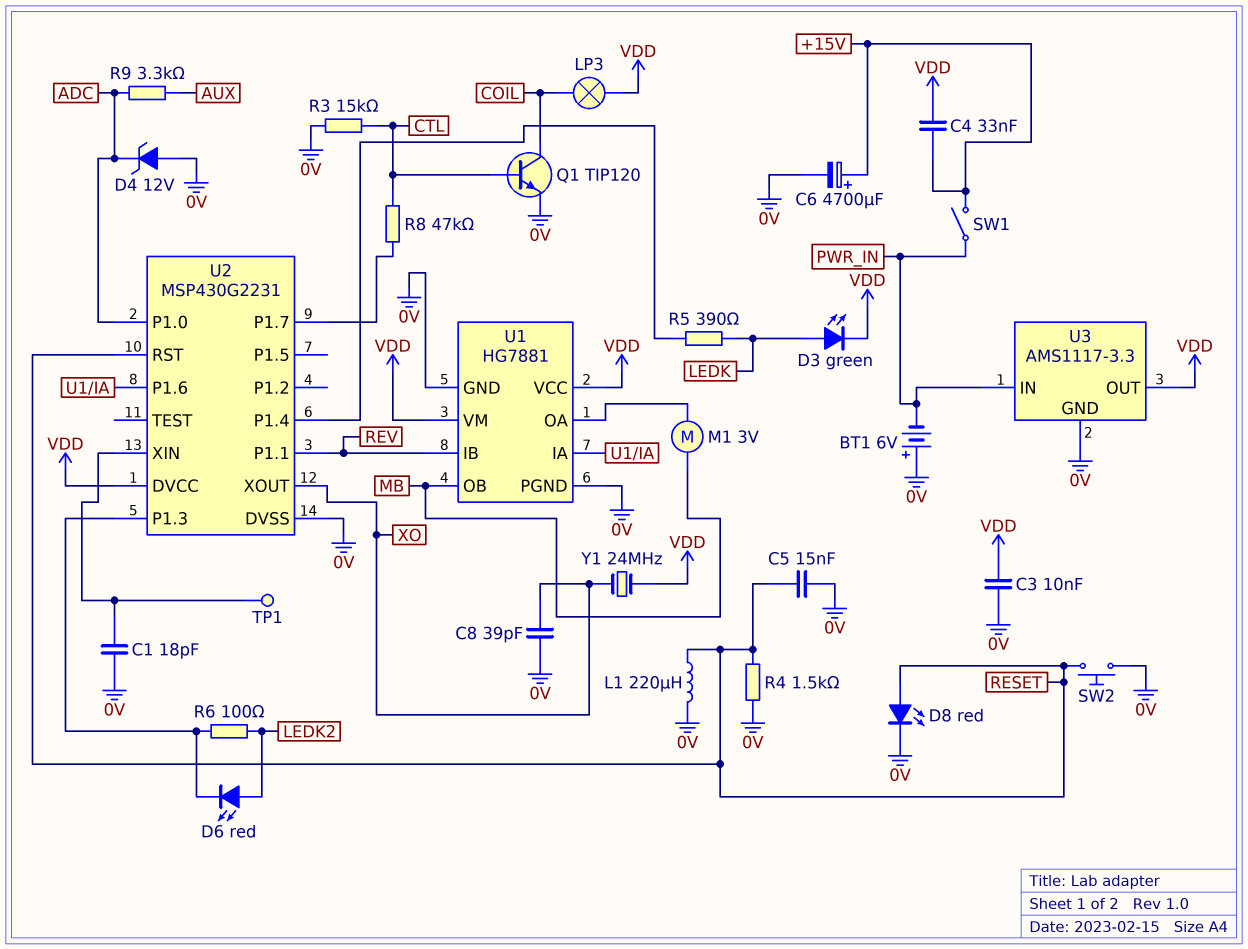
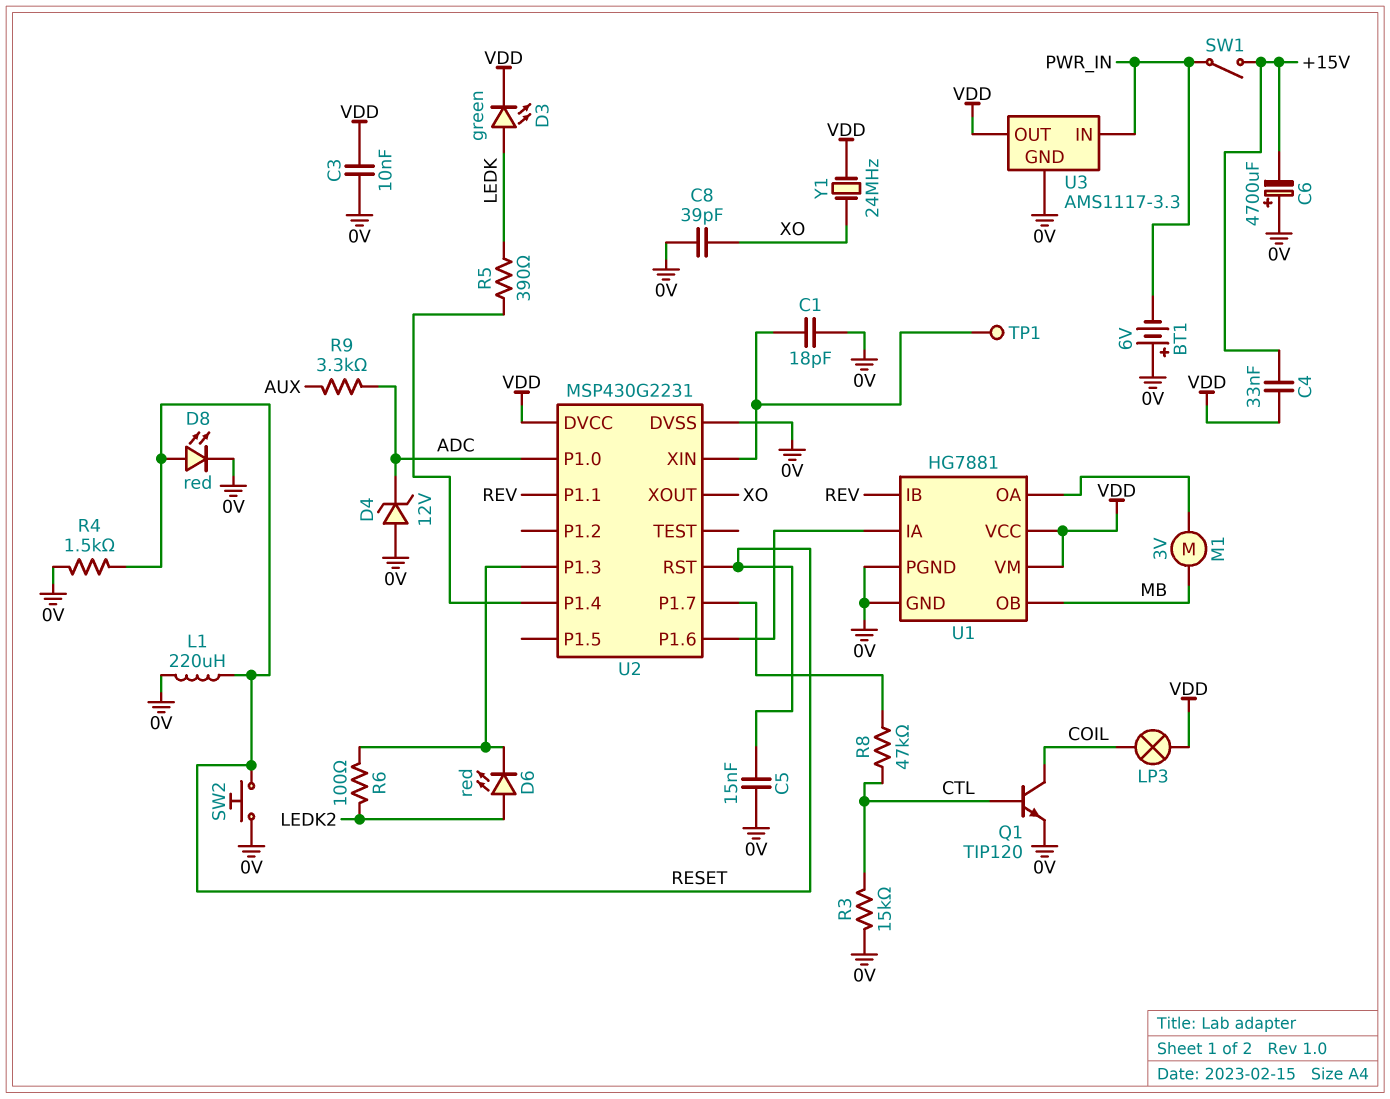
C6: 4700uF (plus +15V, minus 0V) -> 4700uF (plus 0V, minus +15V)

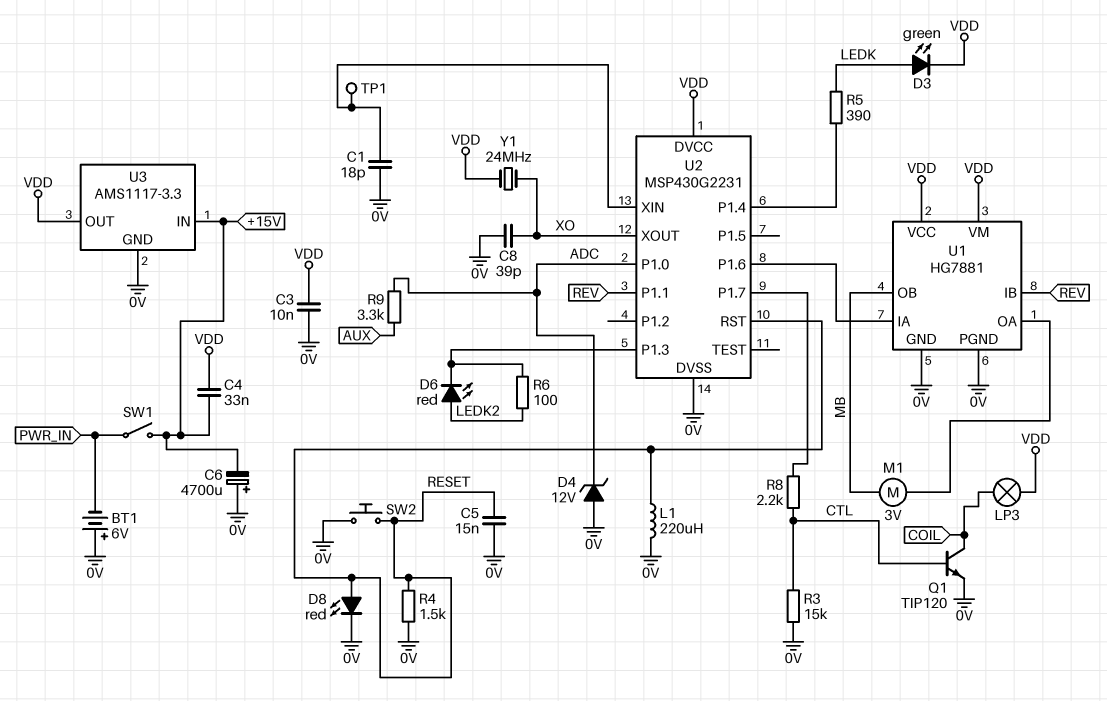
R8: 47k (CTL, U2/P1.7) -> 2.2k (CTL, U2/P1.7)
U3 pin IN: PWR_IN -> +15V

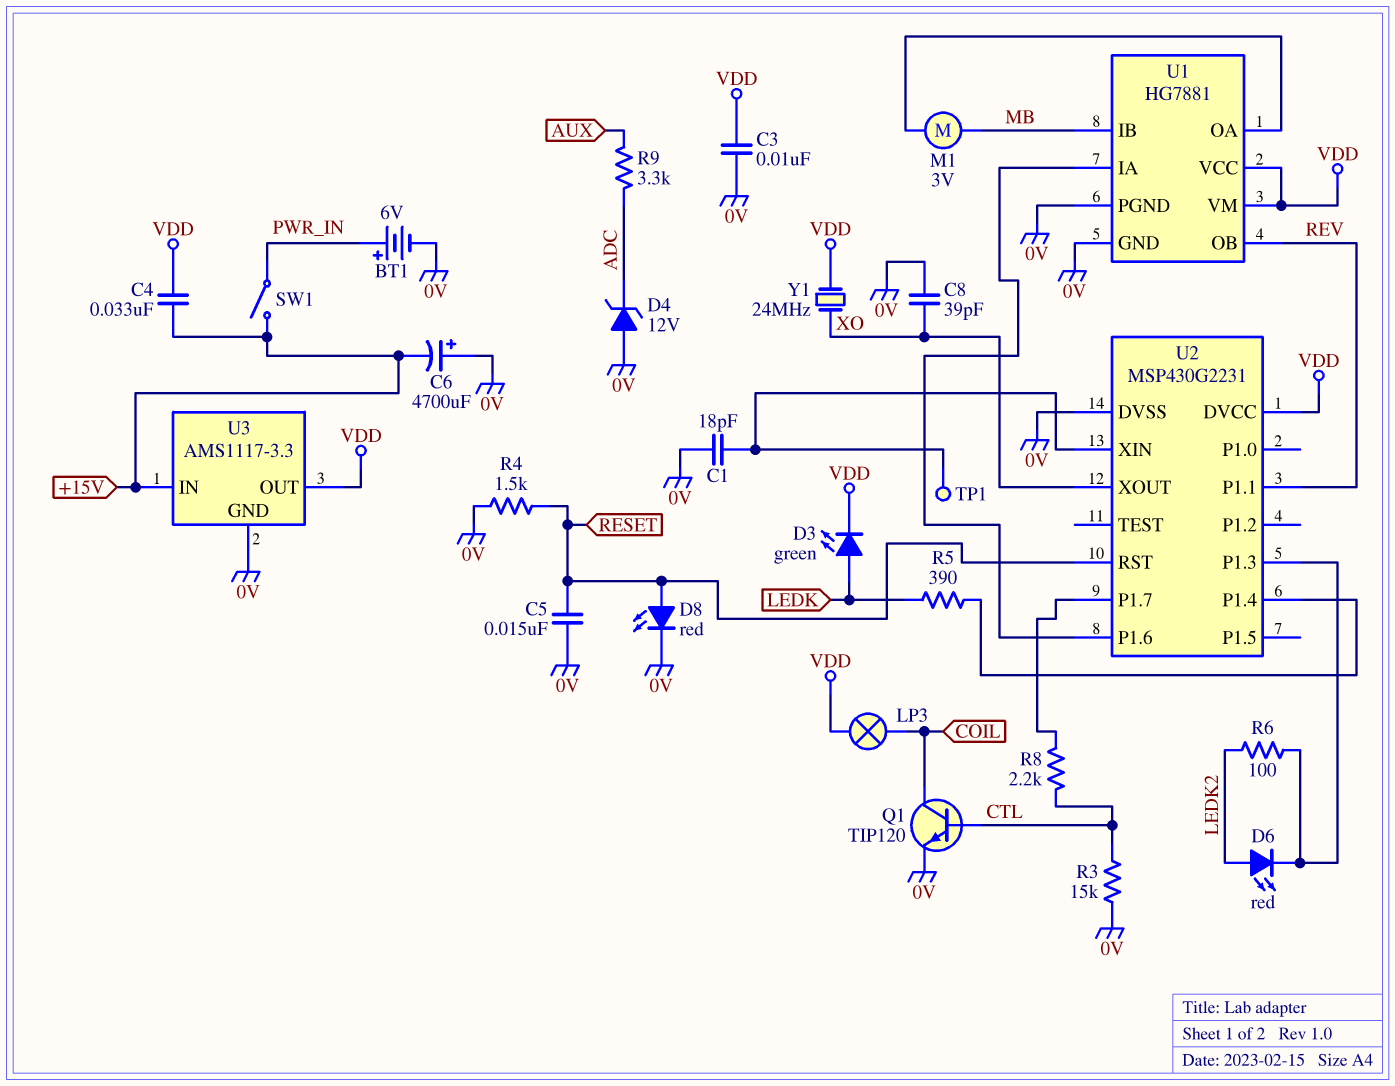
BT1: 6V (plus 0V, minus PWR_IN) -> 6V (plus PWR_IN, minus 0V)
L1: 220uH (0V, RESET) -> none
SW2: button (0V, RESET) -> none
U1 pin IB: REV -> MB
U1 pin OB: MB -> REV
U2 pin P1.0: ADC -> none

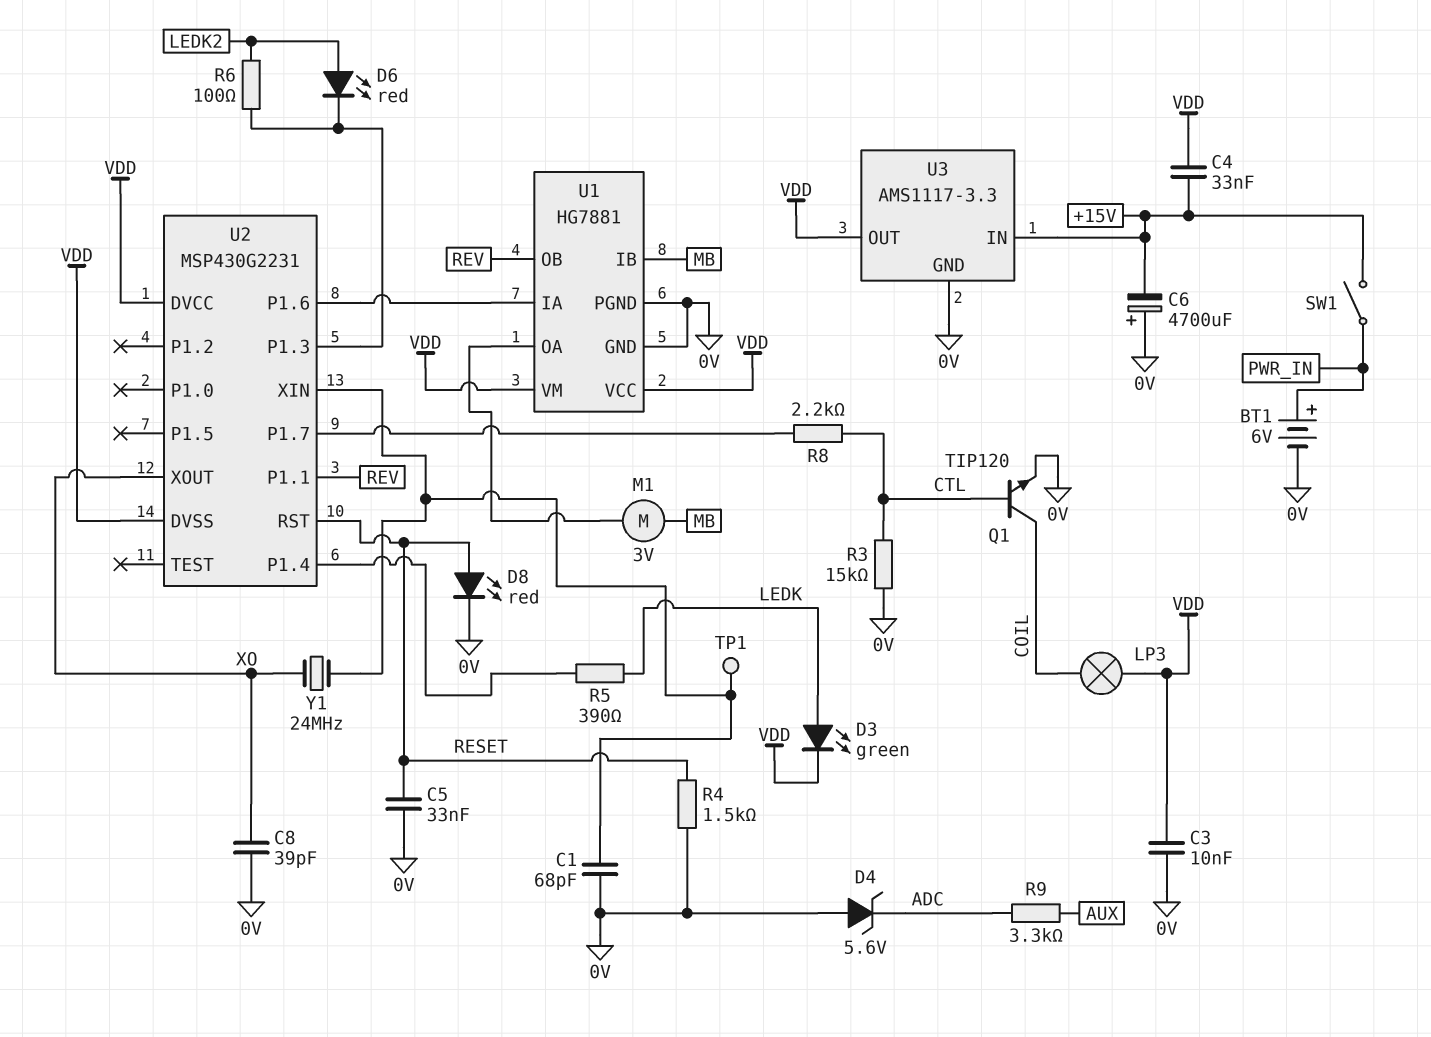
C1: 18pF (0V, U2/XIN) -> 68pF (0V, U2/XIN)
C5: 15nF (0V, RESET) -> 33nF (0V, RESET)
D4: zener 12V (A 0V, K ADC) -> zener 5.6V (A 0V, K ADC)
U2 pin DVSS: 0V -> VDD
Y1: 24MHz (VDD, XO) -> 24MHz (U2/XIN, XO)

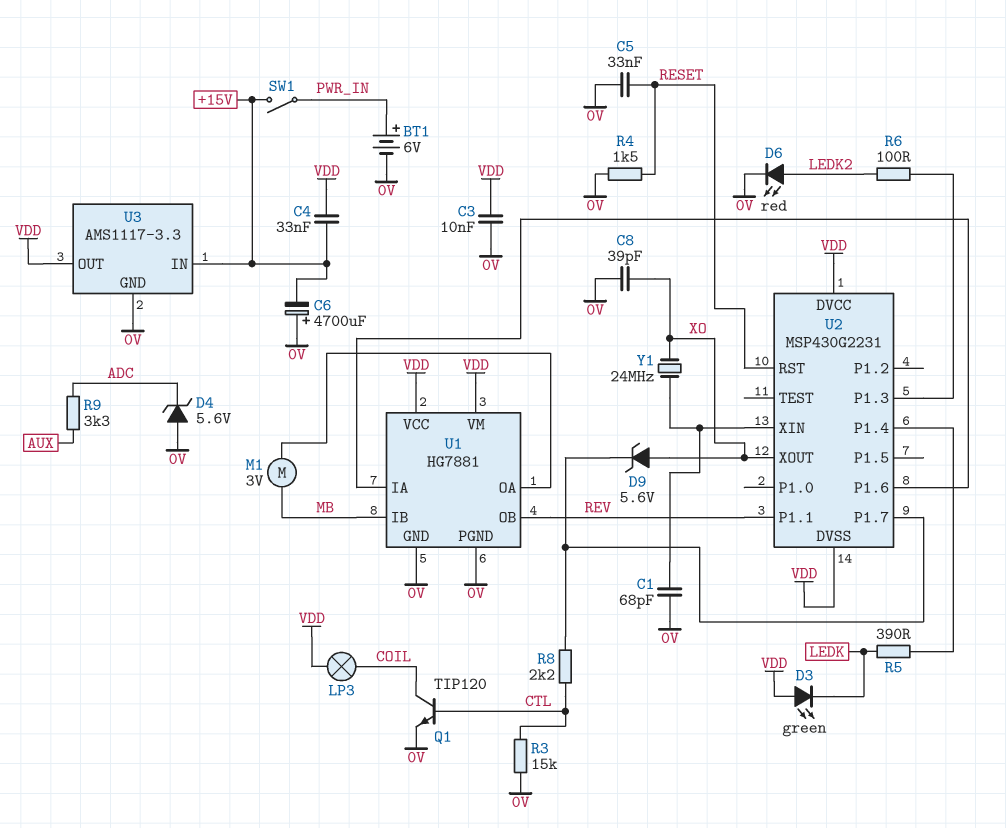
D3: LED green (A LEDK, K VDD) -> LED green (A VDD, K LEDK)
D6: LED red (A LEDK2, K U2/P1.3) -> LED red (A LEDK2, K 0V)
D8: LED red (A RESET, K 0V) -> none
D9: none -> zener 5.6V (A XO, K U2/P1.7)
TP1: test point (U2/XIN) -> none

